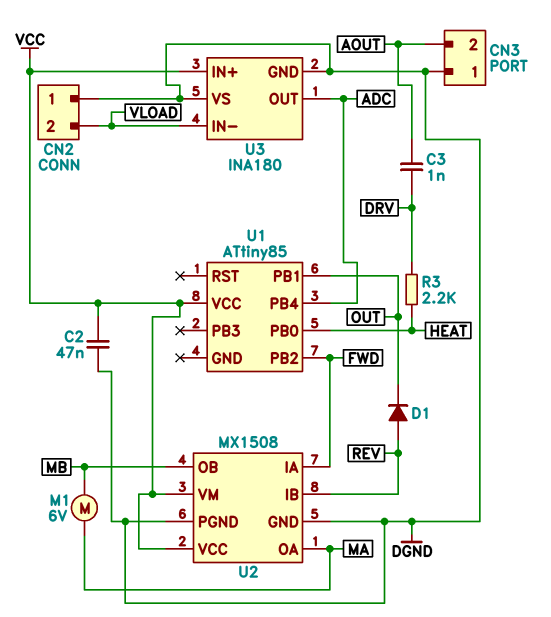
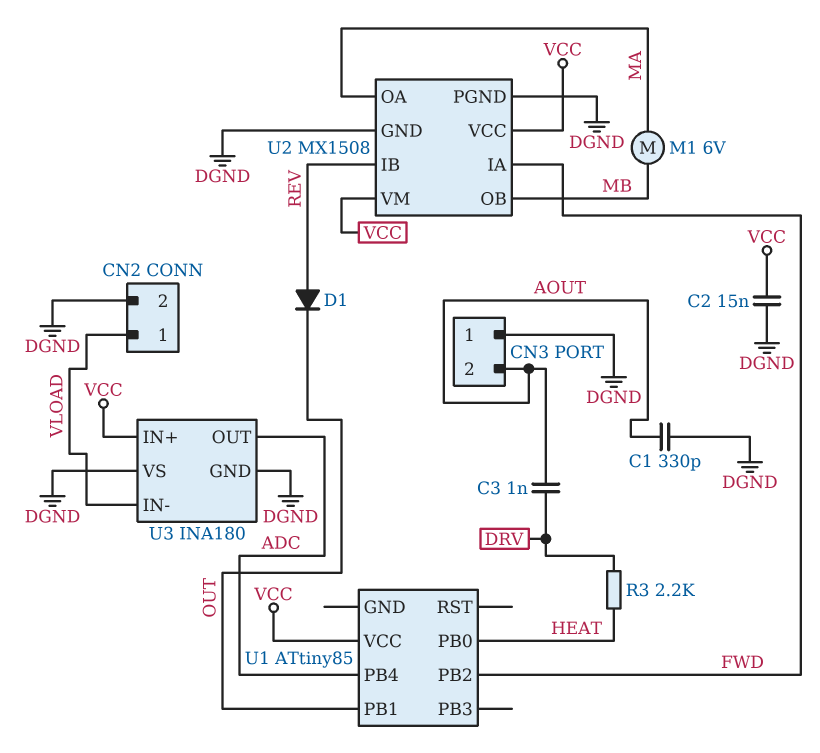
C1: none -> 330pF (AOUT, DGND)
C2: 47nF (DGND, VCC) -> 15nF (DGND, VCC)
CN2 pin 1: DGND -> VLOAD
CN2 pin 2: VLOAD -> DGND

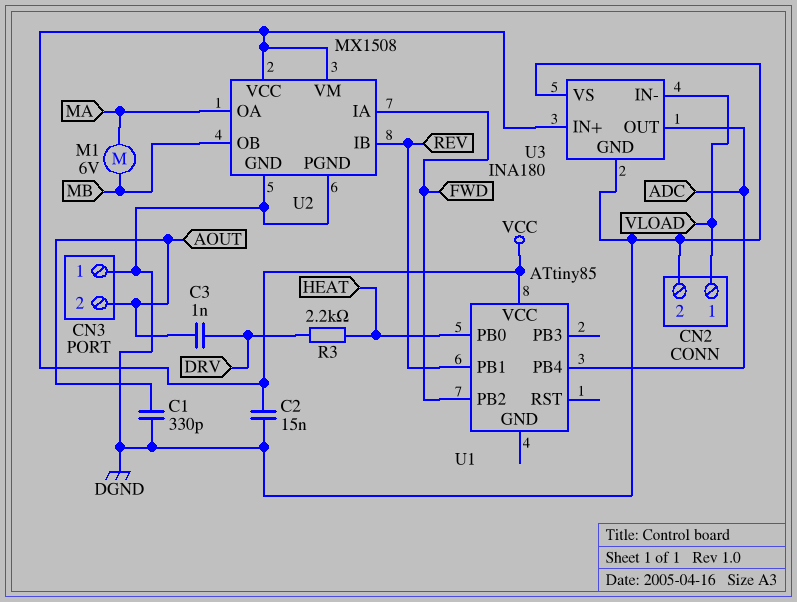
D1: diode (A REV, K OUT) -> none
U1 pin PB1: OUT -> REV

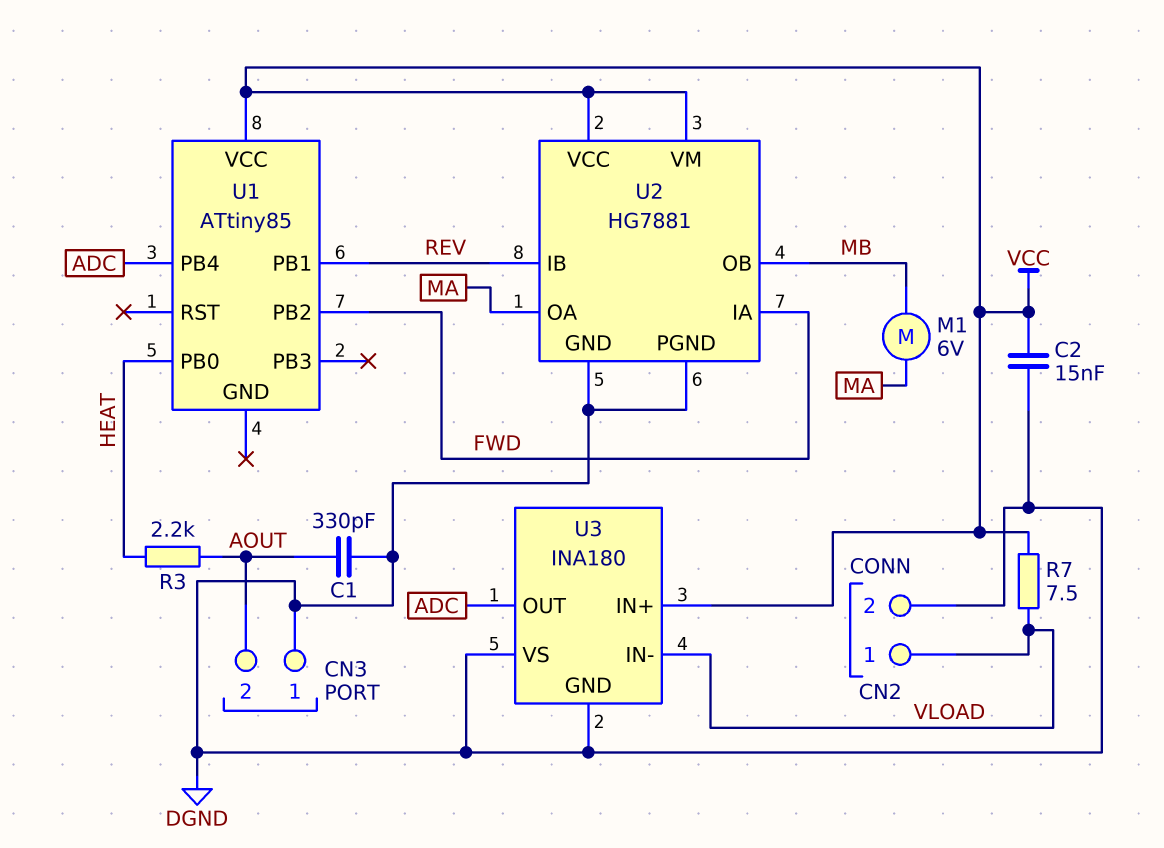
C3: 1nF (AOUT, DRV) -> none
R3: 2.2k (DRV, HEAT) -> 2.2k (AOUT, HEAT)
R7: none -> 7.5 (VCC, VLOAD)
U2: MX1508 -> HG7881

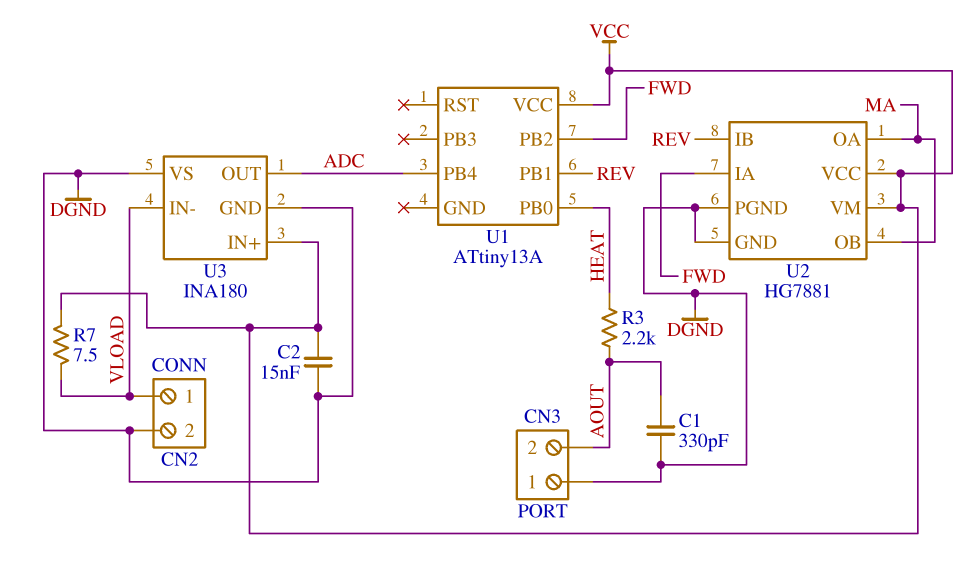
M1: motor 6V (MA, MB) -> none
U1: ATtiny85 -> ATtiny13A
U2 pin OB: MB -> MA

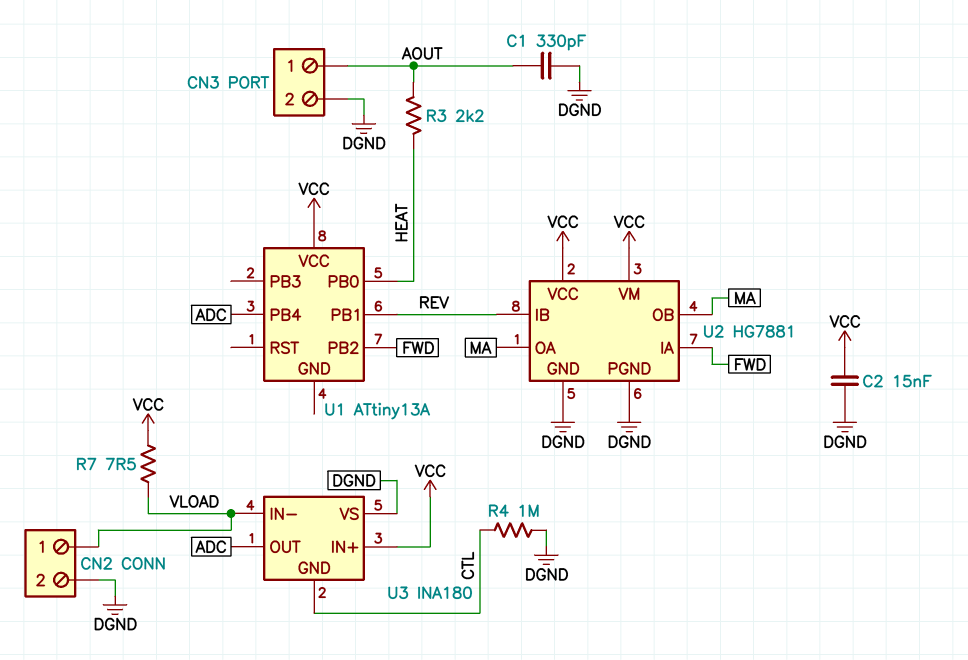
CN3 pin 1: DGND -> AOUT
CN3 pin 2: AOUT -> DGND
R4: none -> 1M (CTL, DGND)
U3 pin GND: DGND -> CTL

